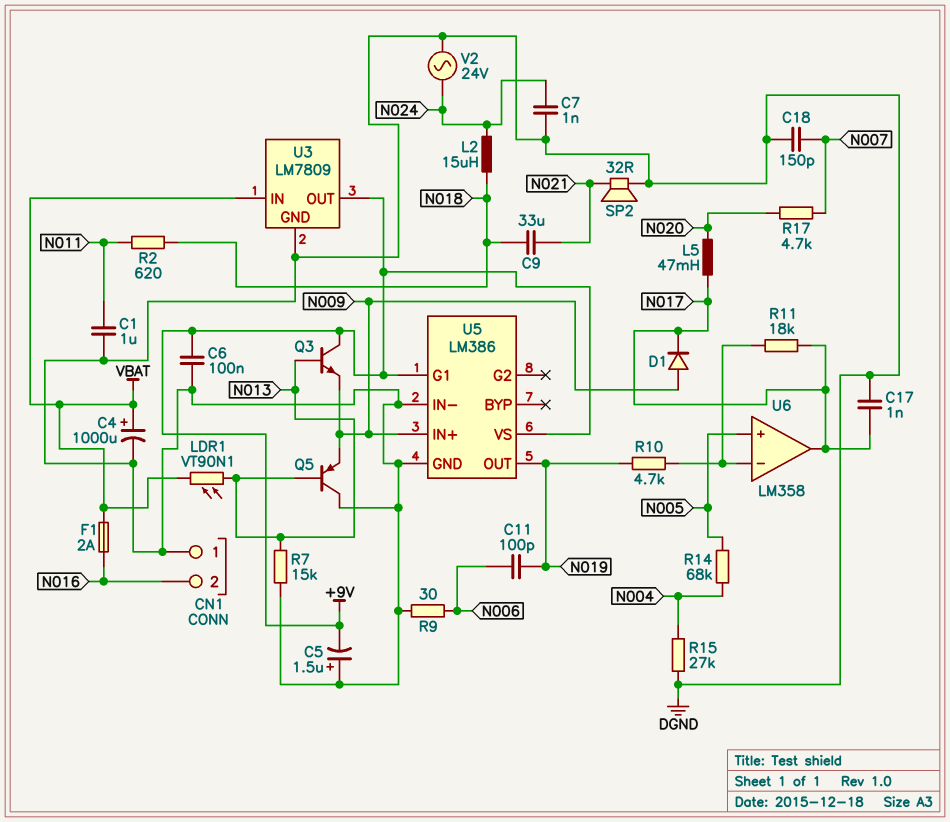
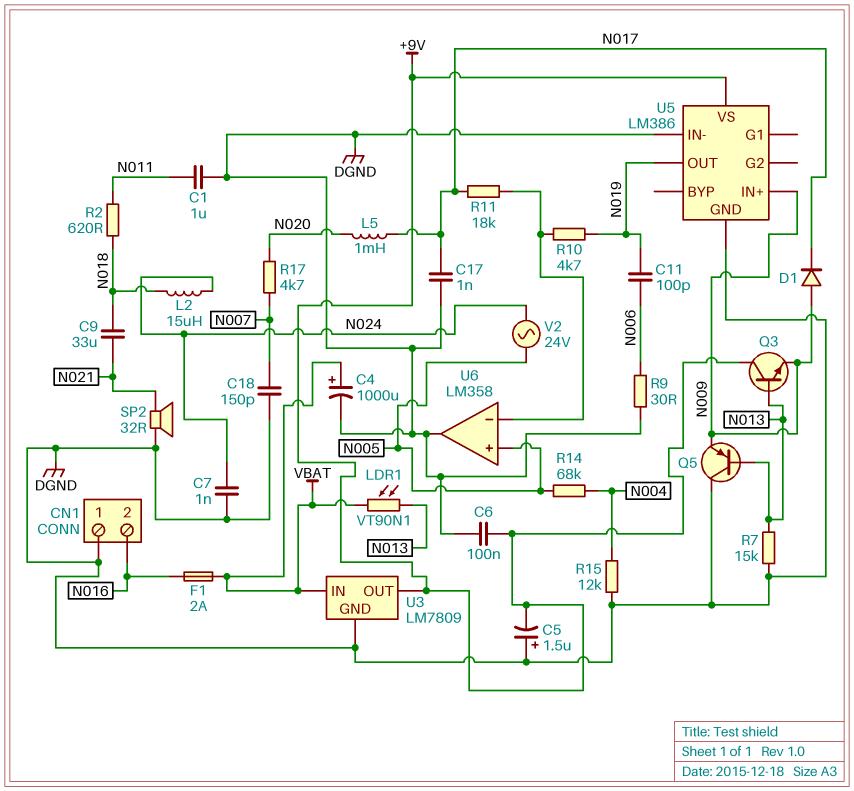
L5: 47mH (N017, N020) -> 1mH (N017, N020)
R15: 27k (DGND, N004) -> 12k (DGND, N004)
U5 pin G1: +9V -> none
U6 pin out: N017 -> DGND
V2: AC 24V (DGND, N024) -> AC 24V (N005, N024)

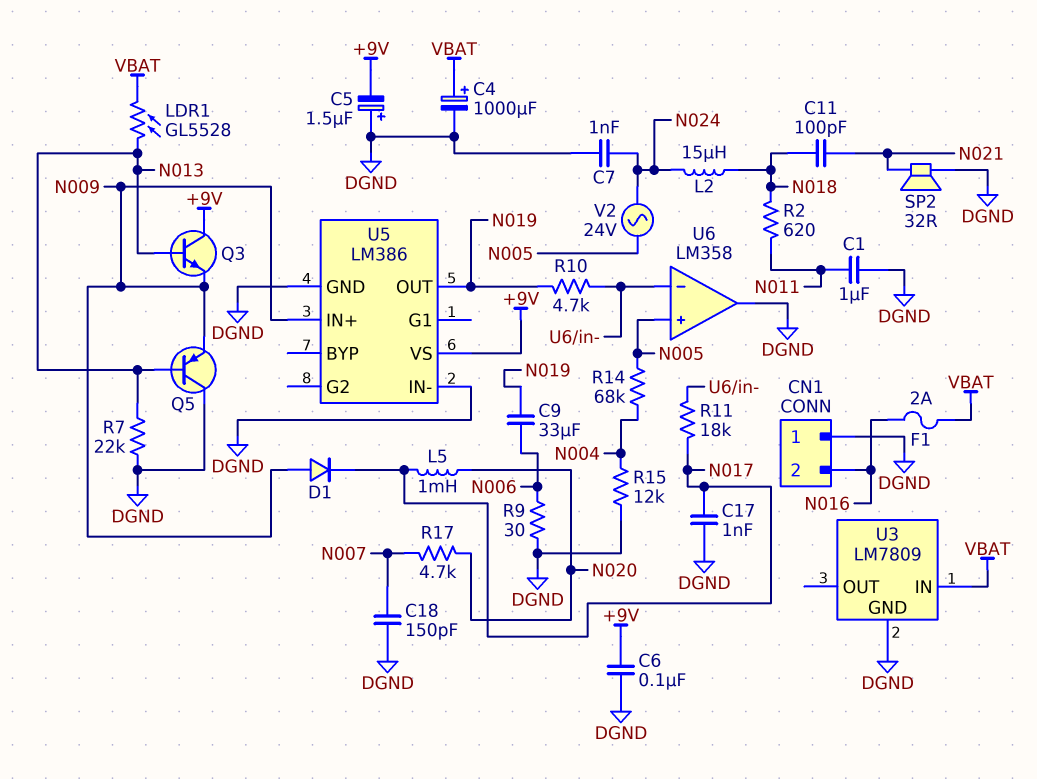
C9: 33uF (N018, N021) -> 33uF (N006, N019)
C11: 100pF (N006, N019) -> 100pF (N018, N021)
LDR1: VT90N1 (N013, VBAT) -> GL5528 (N013, VBAT)
R7: 15k (DGND, N013) -> 22k (DGND, N013)
U3 pin OUT: +9V -> none

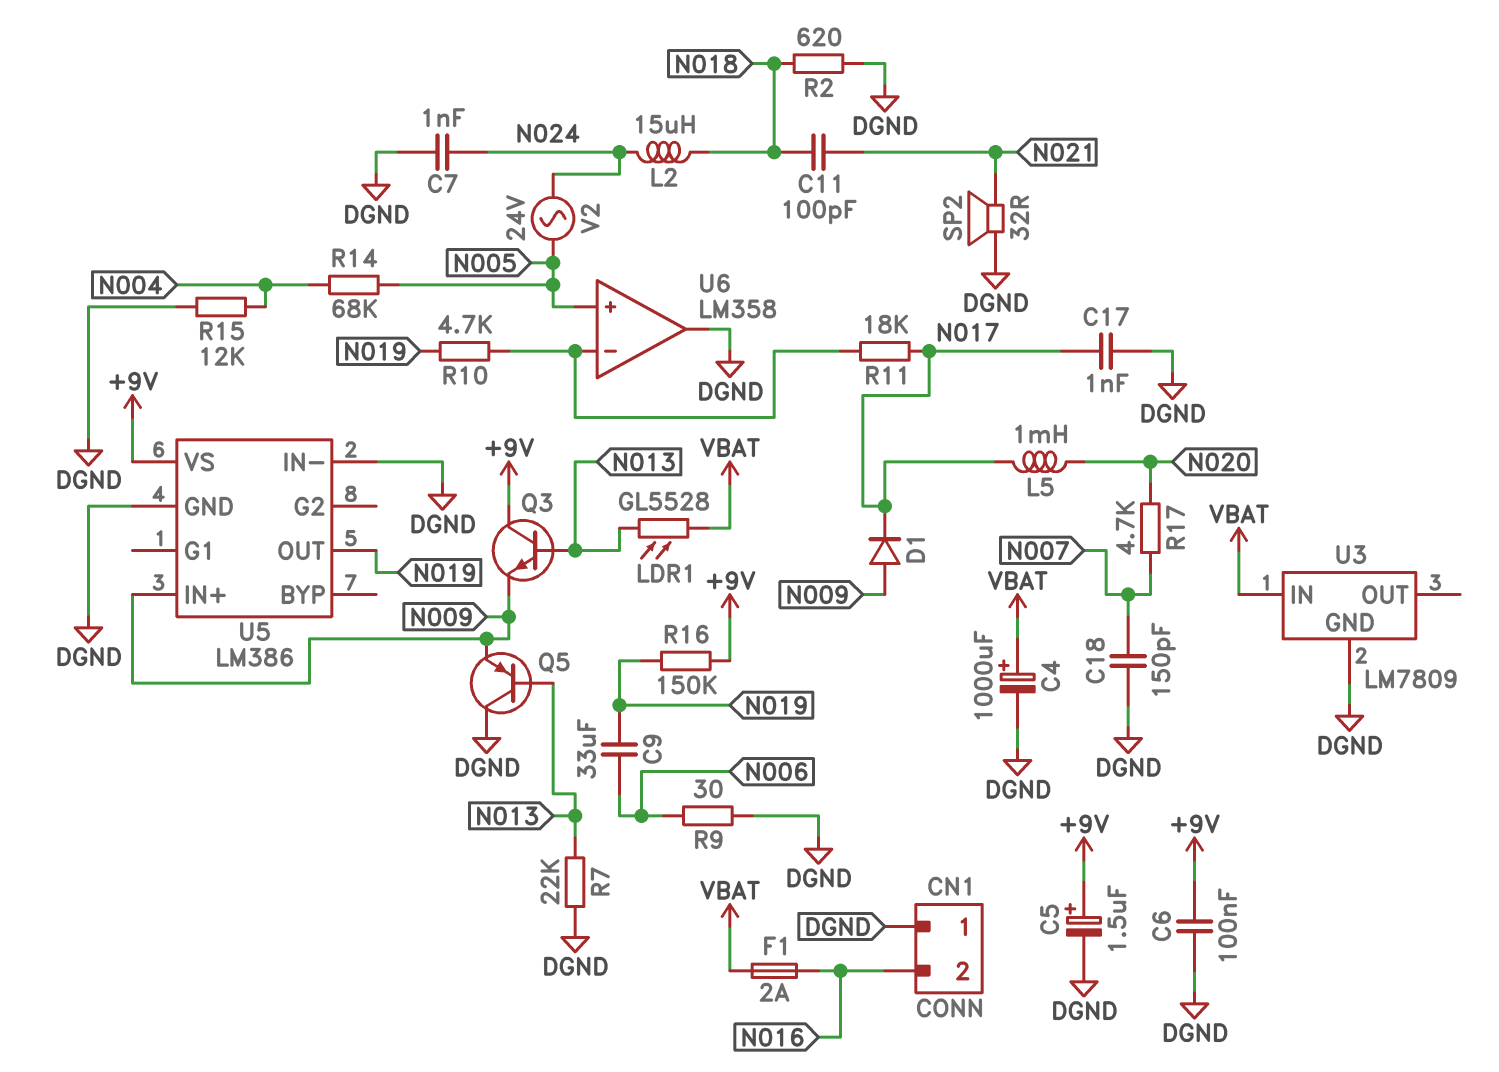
C1: 1uF (DGND, N011) -> none
C5: 1.5uF (plus DGND, minus +9V) -> 1.5uF (plus +9V, minus DGND)
R2: 620 (N011, N018) -> 620 (DGND, N018)
R16: none -> 150k (+9V, N019)

